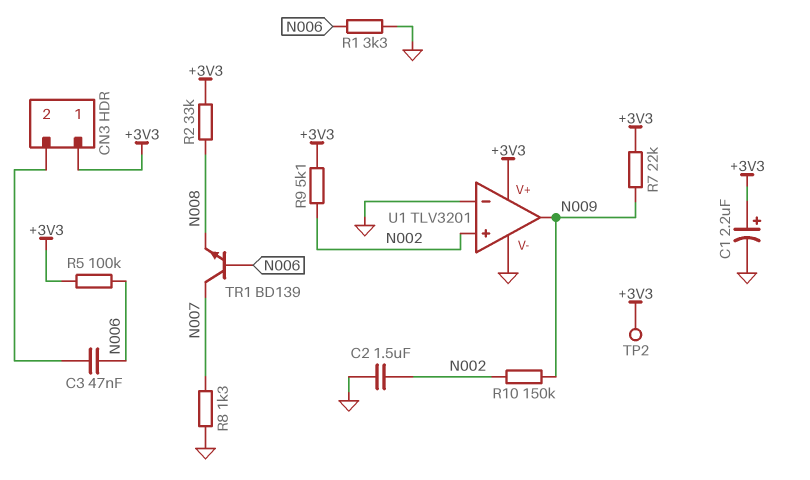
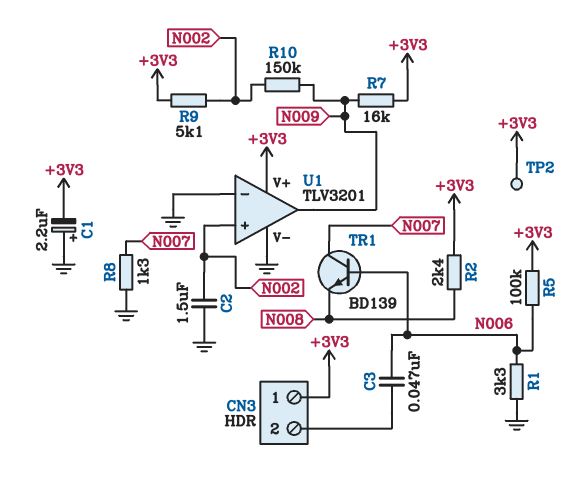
C1: 2.2uF (plus +3V3, minus GND) -> 2.2uF (plus GND, minus +3V3)
R2: 33k (+3V3, N008) -> 2.4k (+3V3, N008)
R7: 22k (+3V3, N009) -> 16k (+3V3, N009)

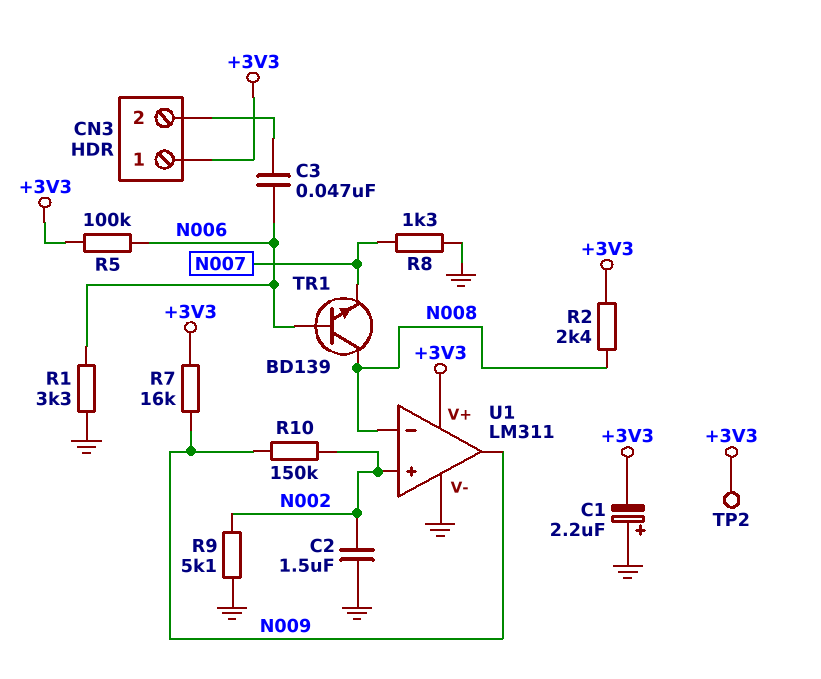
R9: 5.1k (+3V3, N002) -> 5.1k (GND, N002)
TR1: NPN BD139 (B N006, C N007, E N008) -> NPN BD139 (B N006, C N008, E N007)
U1: TLV3201 -> LM311
U1 pin in-: GND -> N008

